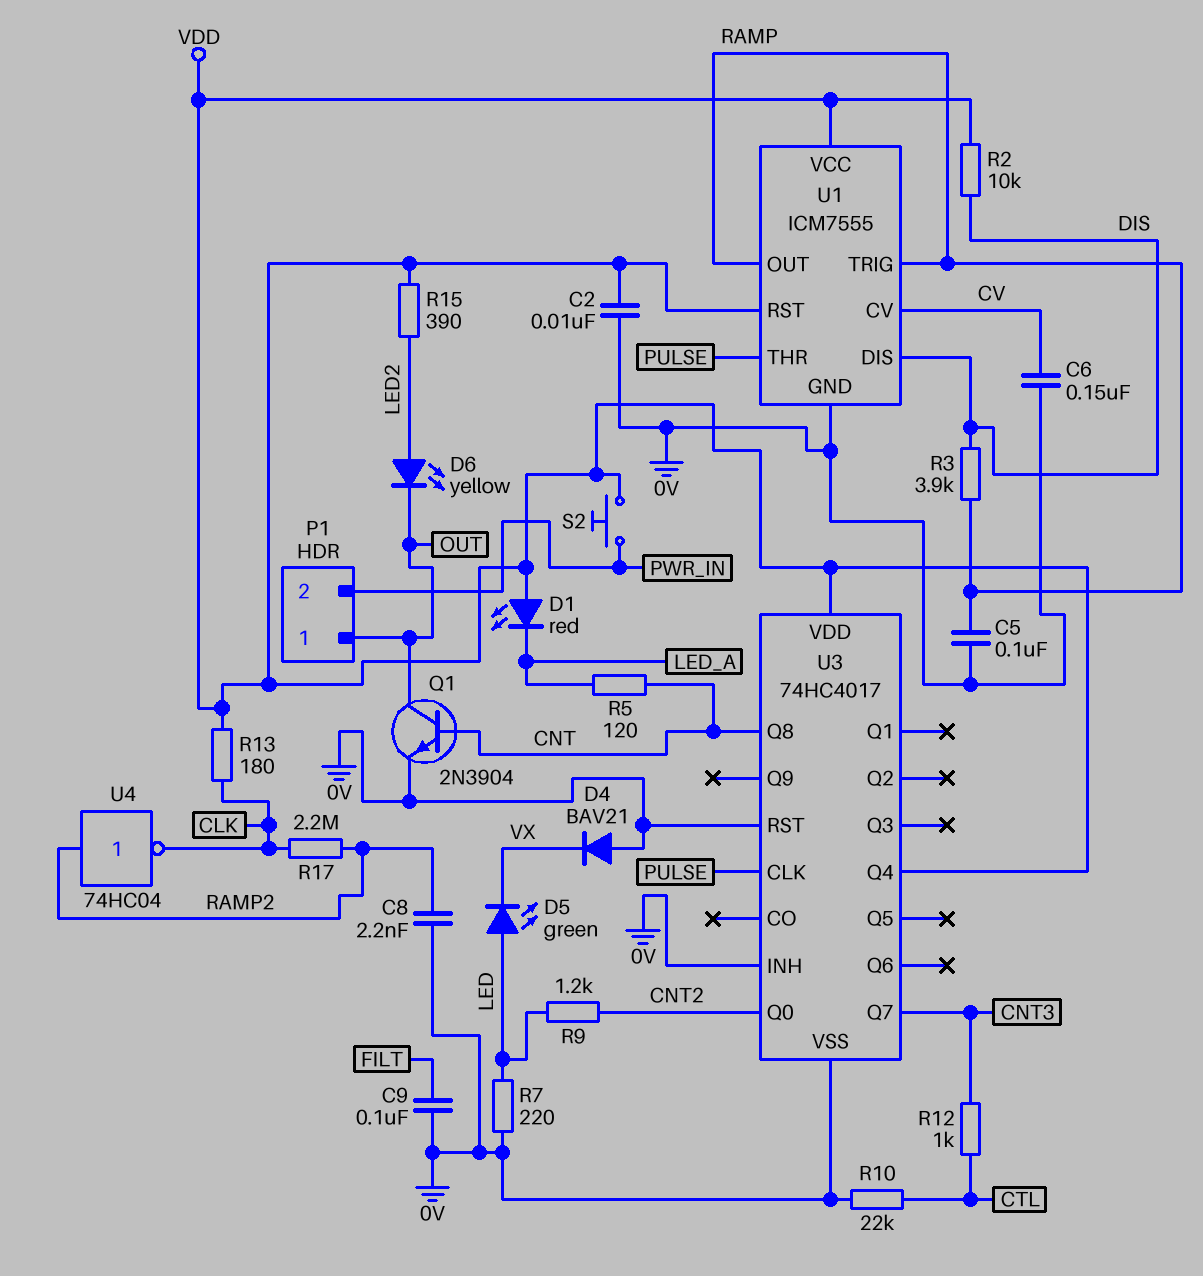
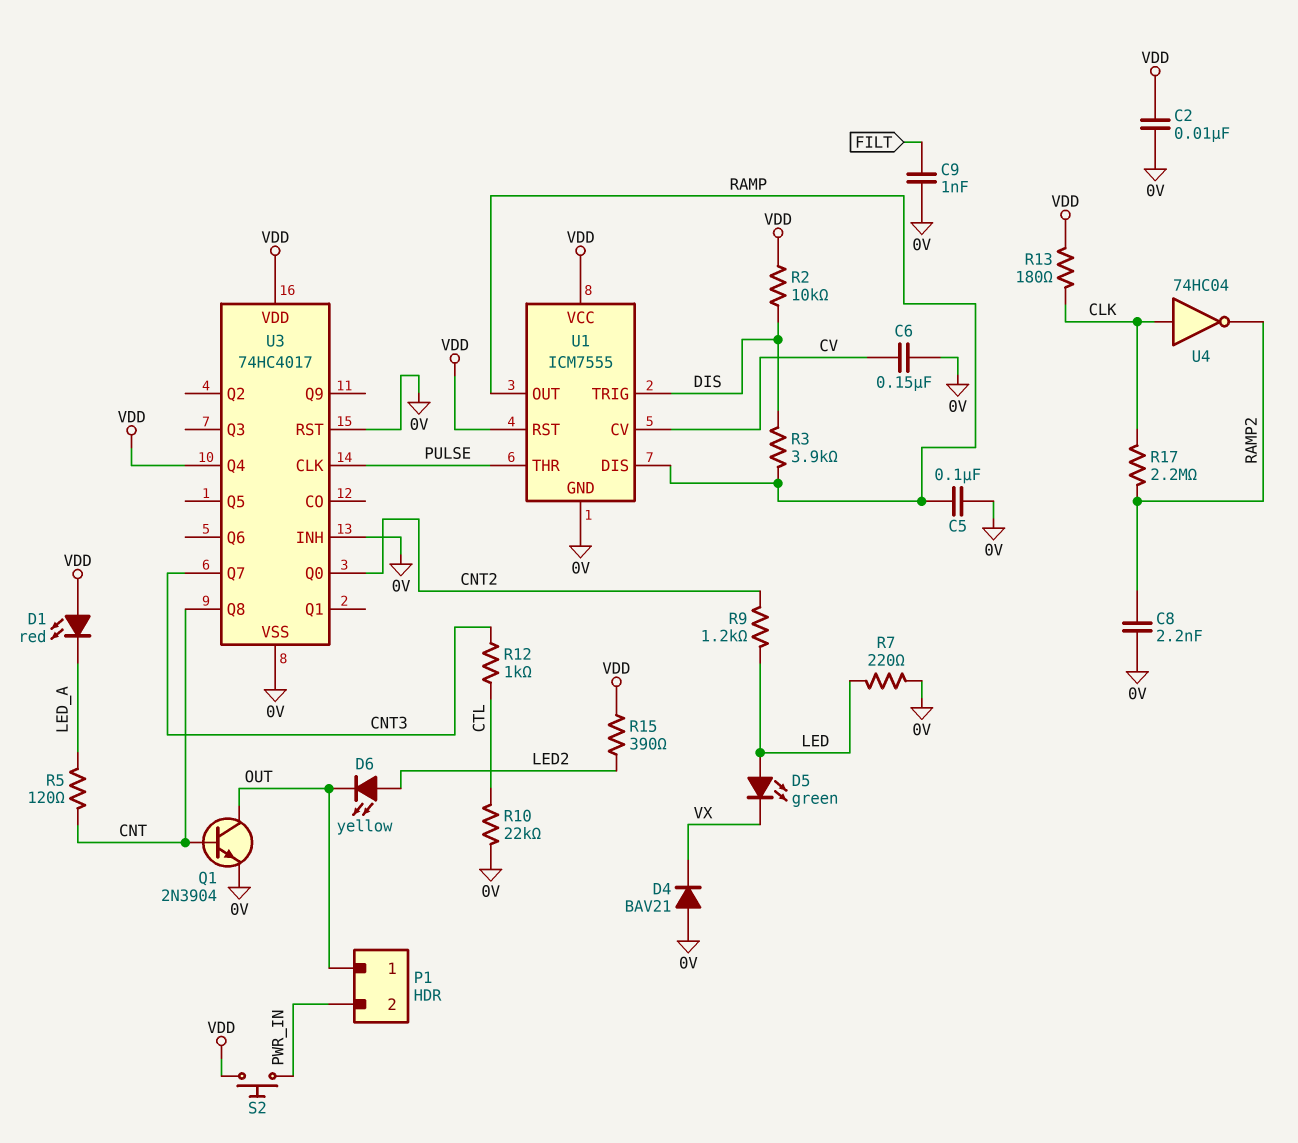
C9: 100nF (0V, FILT) -> 1nF (0V, FILT)
U1 pin DIS: DIS -> RAMP
U1 pin TRIG: RAMP -> DIS
U4: NOT 74HC04 (in RAMP2, out CLK) -> NOT 74HC04 (in CLK, out RAMP2)

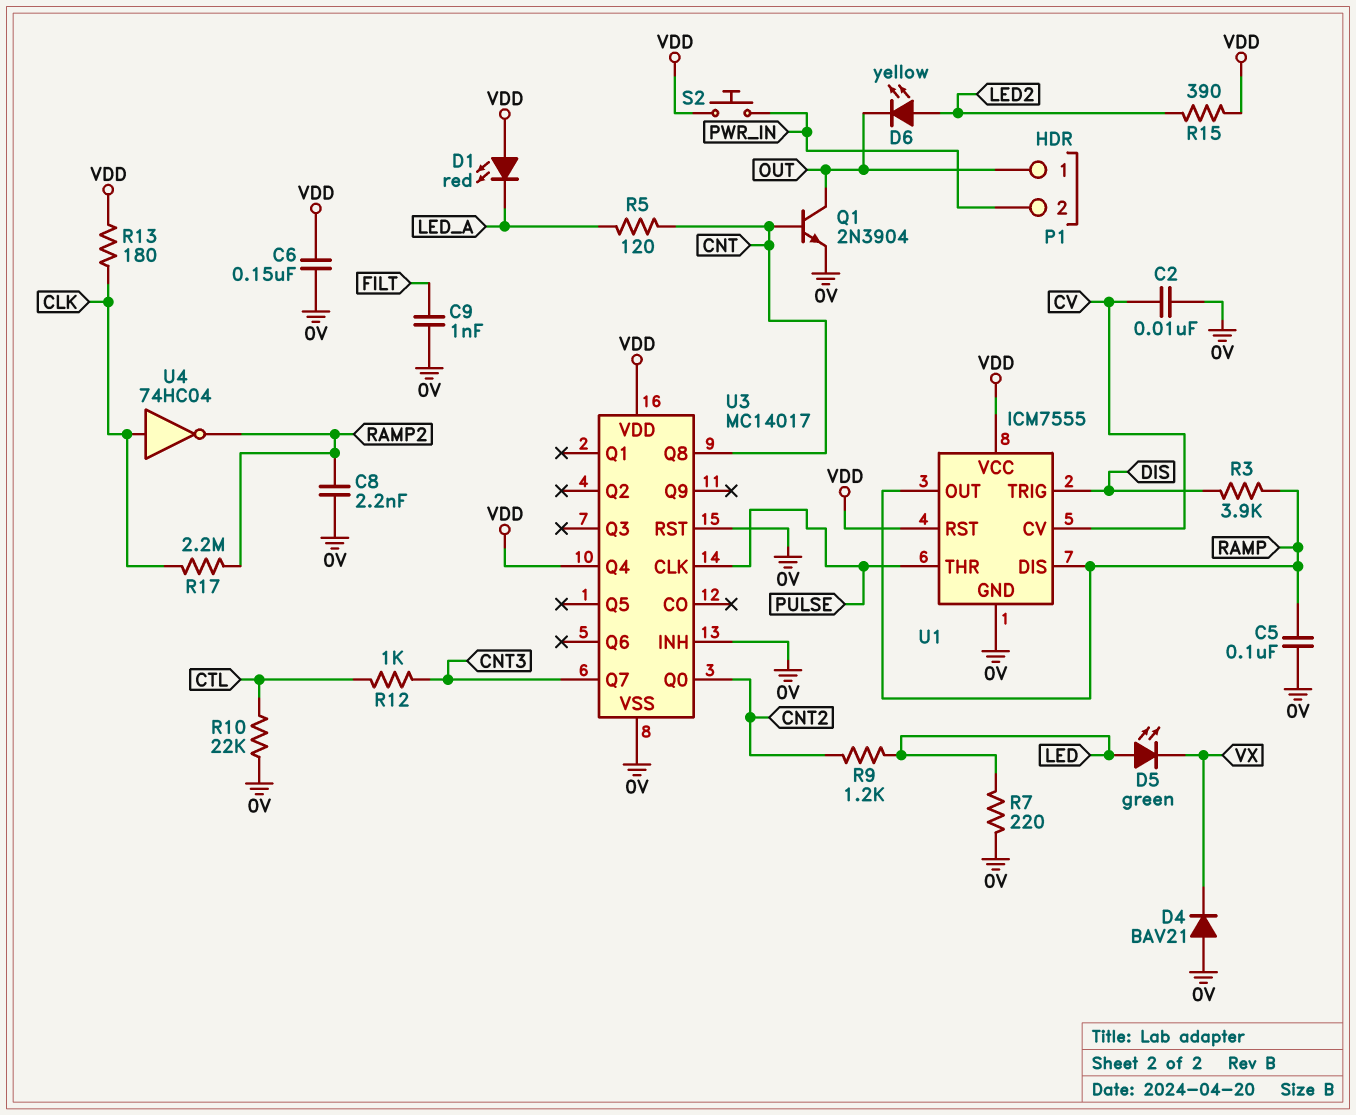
C2: 10nF (0V, VDD) -> 10nF (0V, CV)
C6: 150nF (0V, CV) -> 150nF (0V, VDD)
R2: 10k (DIS, VDD) -> none
U3: 74HC4017 -> MC14017

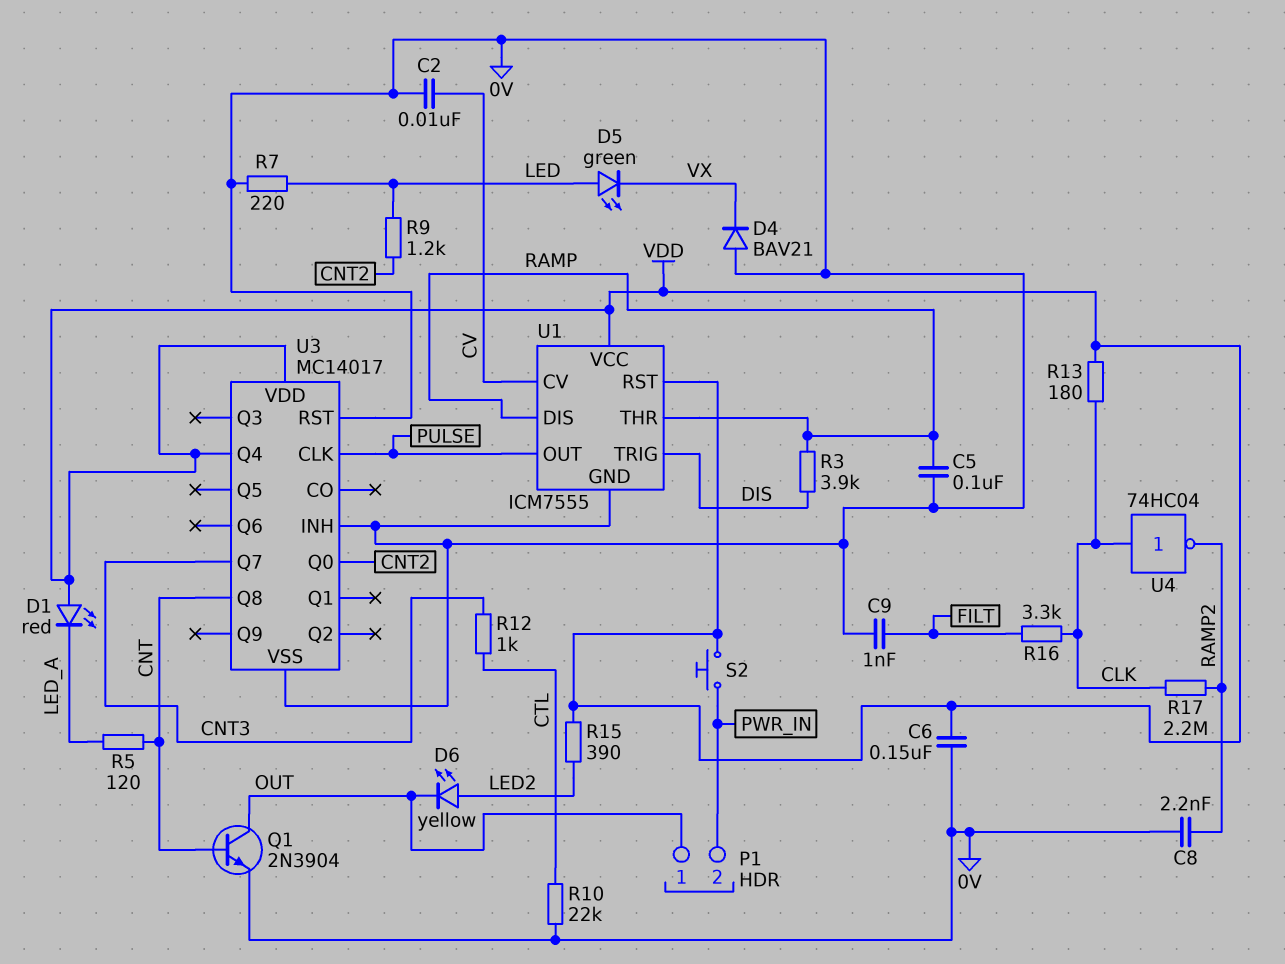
R16: none -> 3.3k (CLK, FILT)
U1 pin OUT: RAMP -> PULSE
U1 pin THR: PULSE -> RAMP

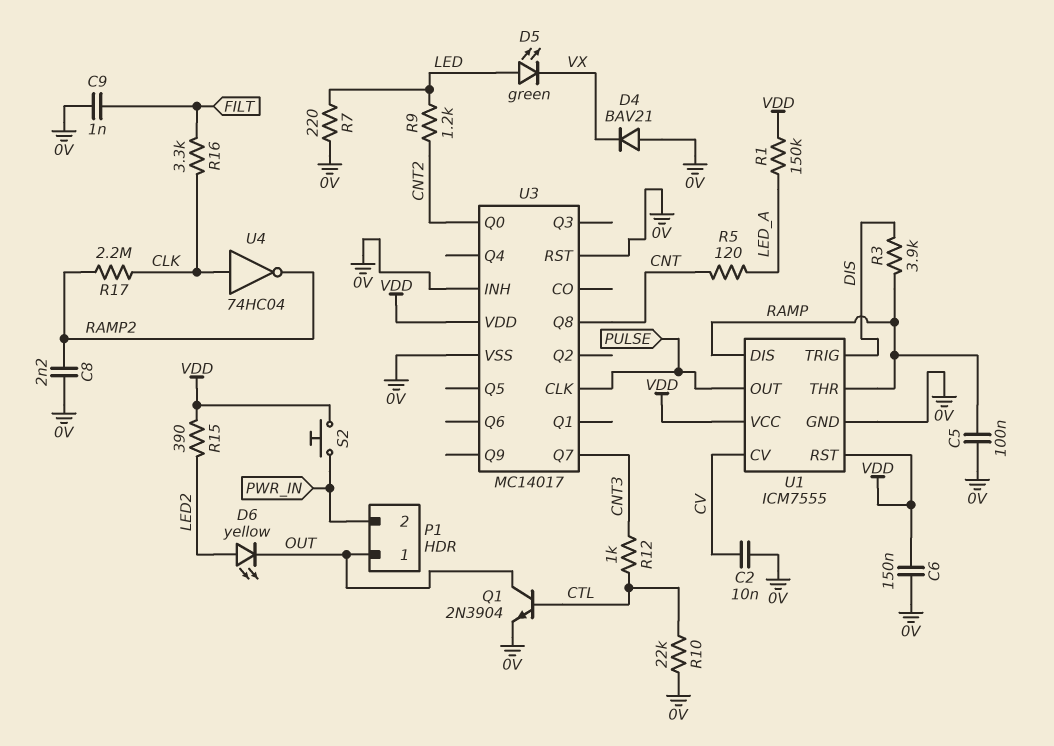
D1: LED red (A VDD, K LED_A) -> none
Q1: NPN 2N3904 (B CNT, C OUT, E 0V) -> NPN 2N3904 (B CTL, C OUT, E 0V)
R1: none -> 150k (LED_A, VDD)
R13: 180 (CLK, VDD) -> none
U3 pin Q4: VDD -> none

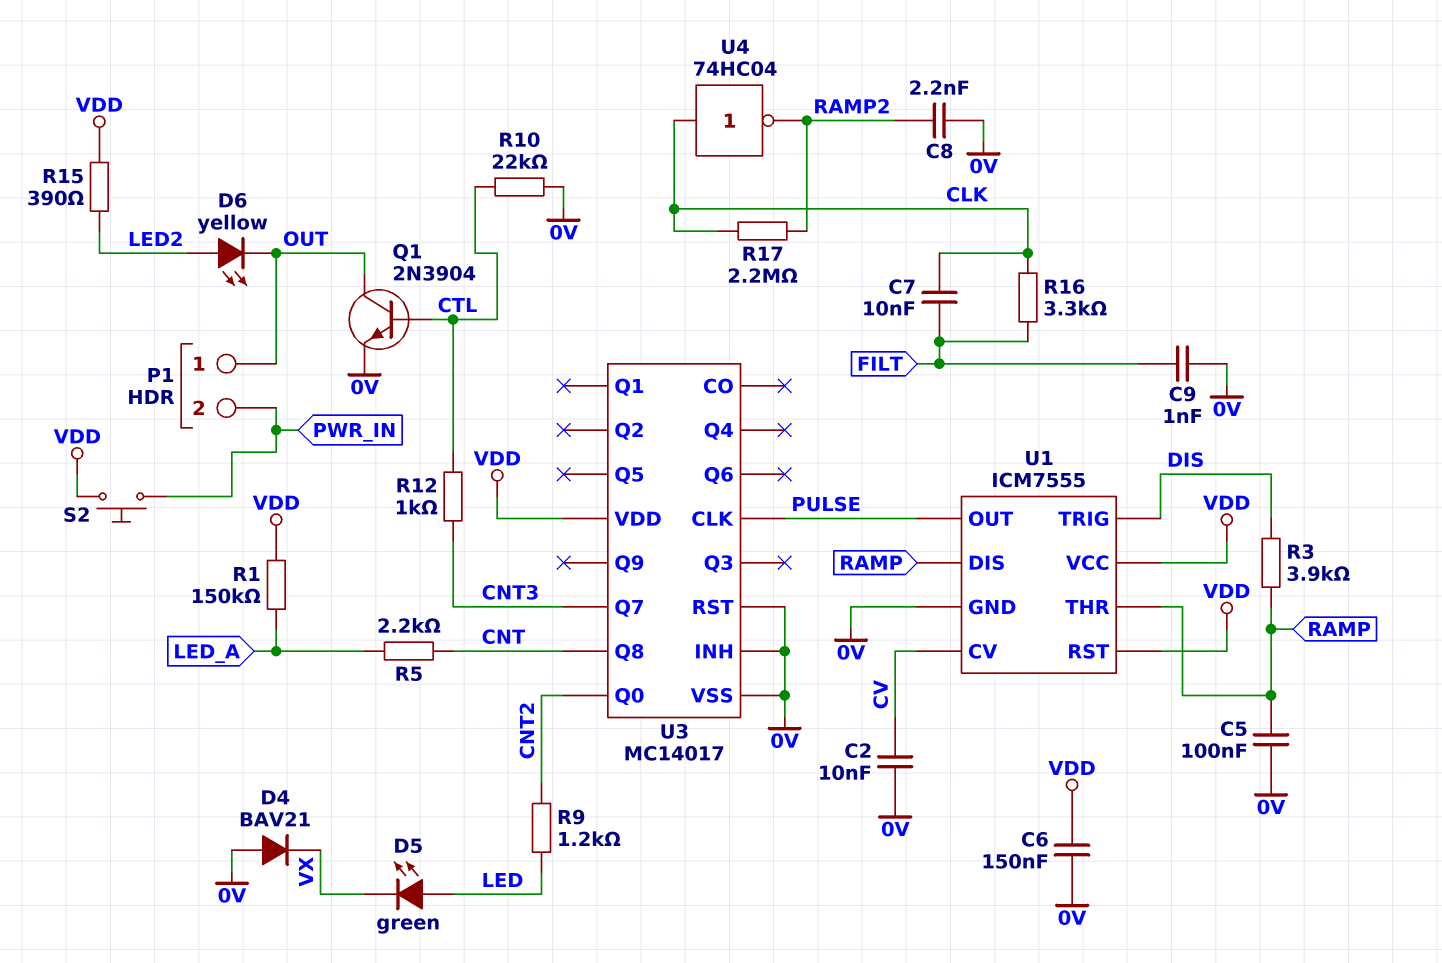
C7: none -> 10nF (CLK, FILT)
R5: 120 (CNT, LED_A) -> 2.2k (CNT, LED_A)
R7: 220 (0V, LED) -> none

